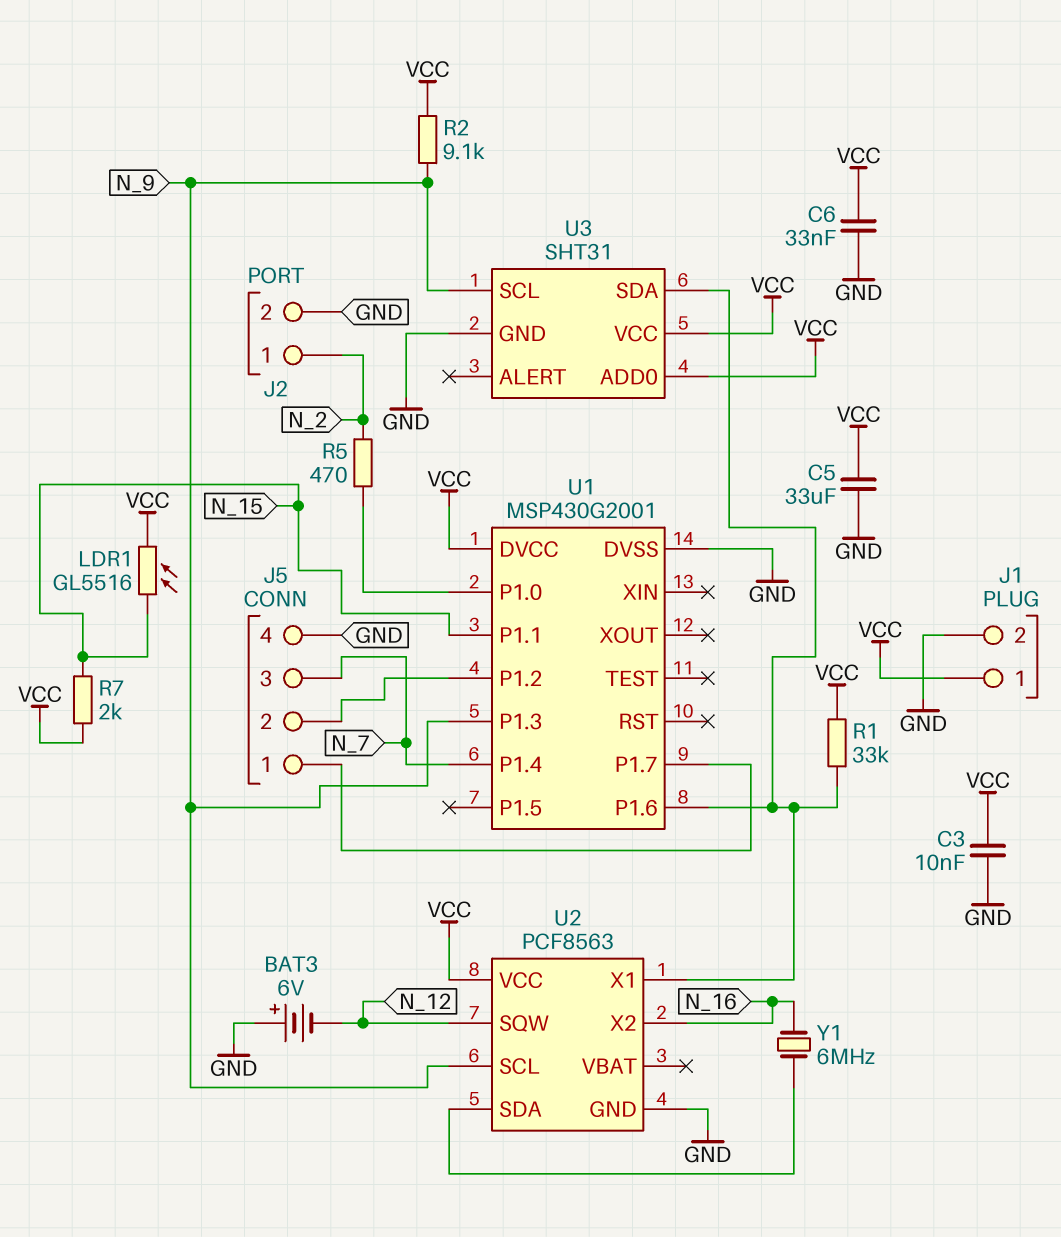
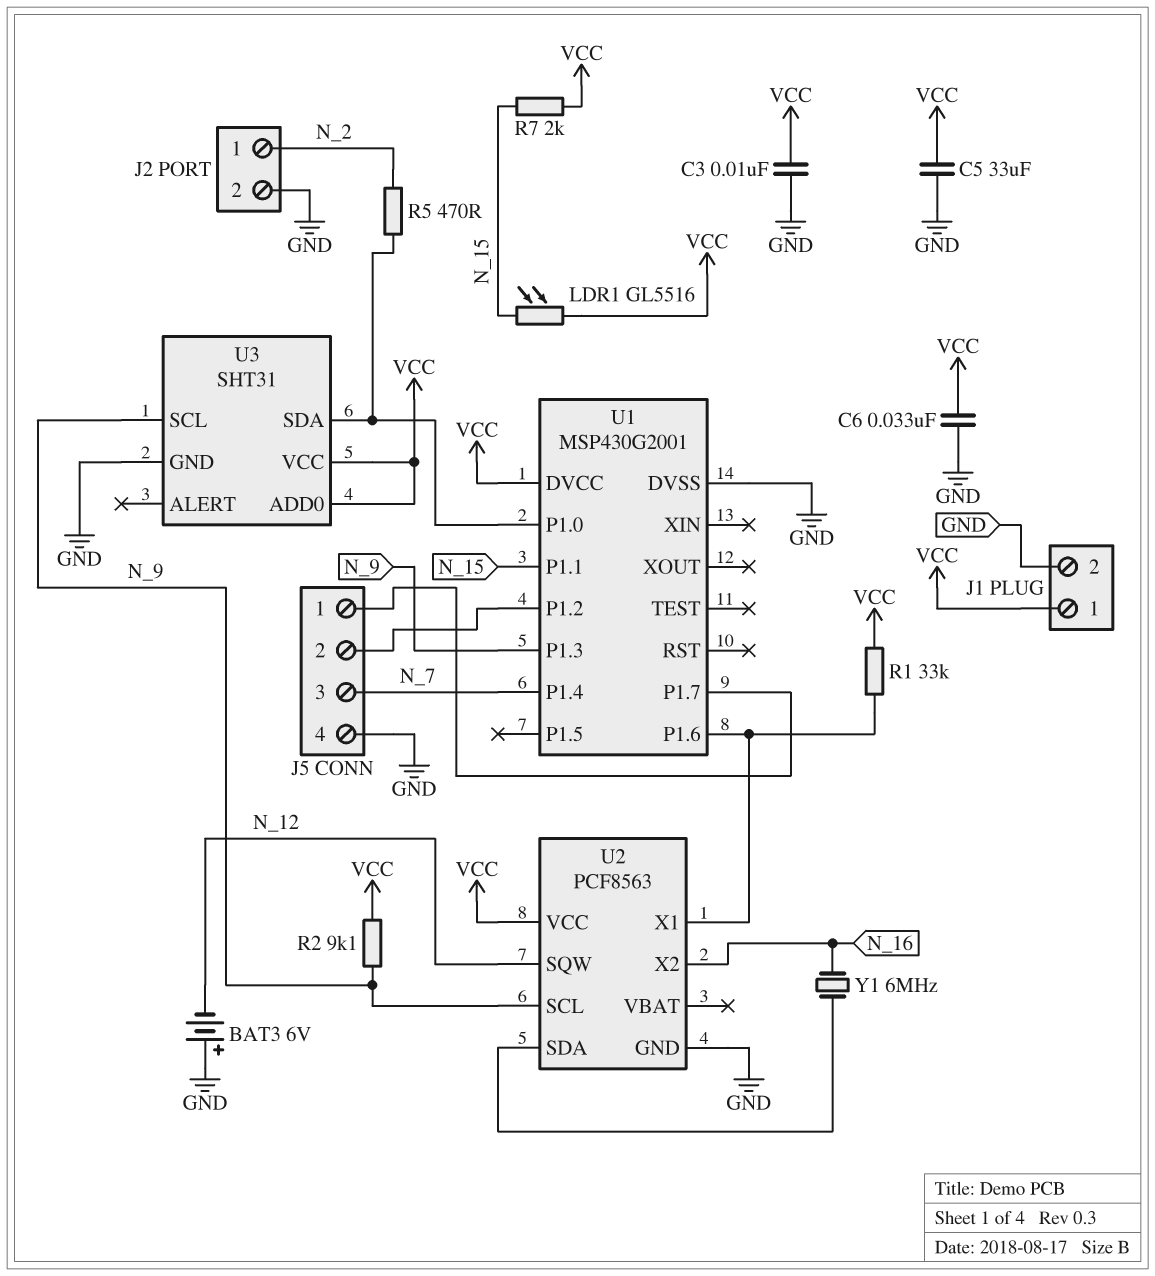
U3 pin SDA: U1/P1.6 -> U1/P1.0

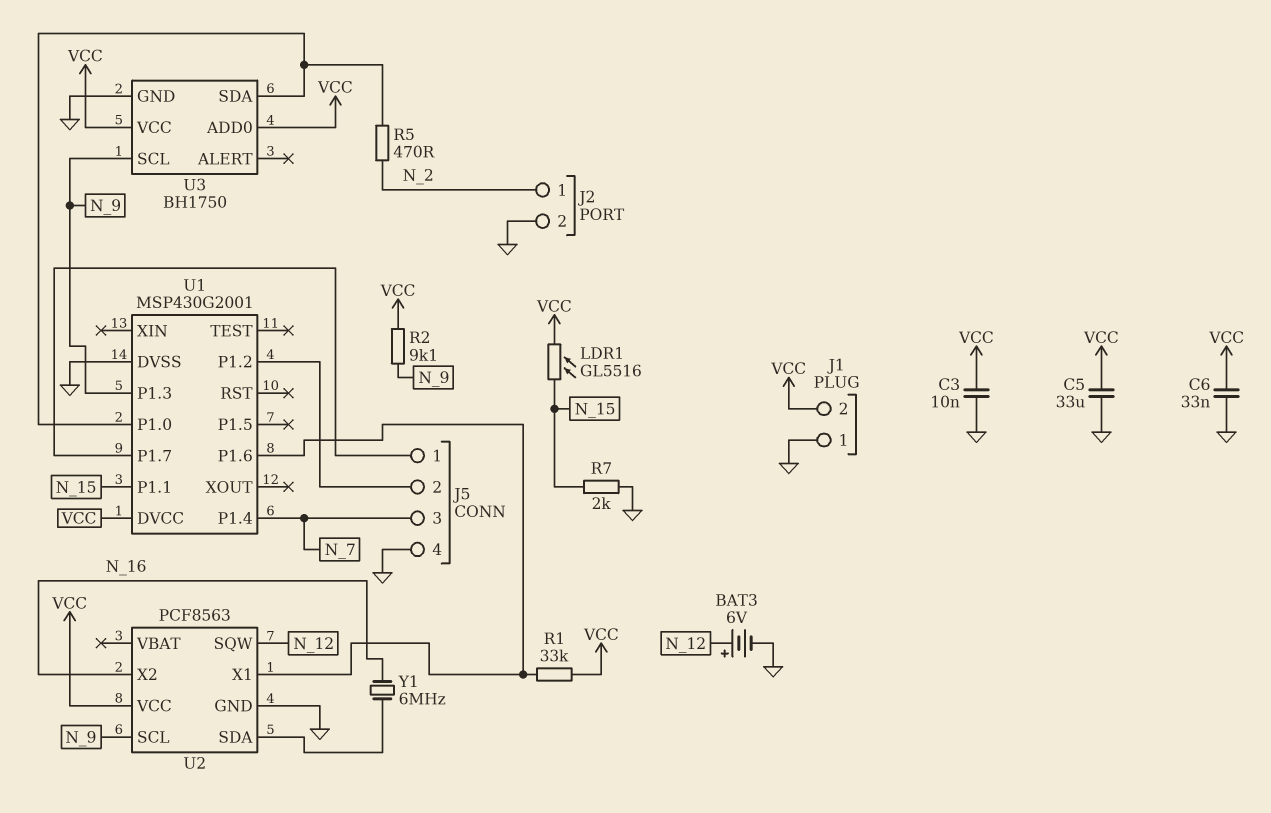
BAT3: 6V (plus GND, minus N_12) -> 6V (plus N_12, minus GND)
J1 pin 1: VCC -> GND
J1 pin 2: GND -> VCC
R7: 2k (N_15, VCC) -> 2k (GND, N_15)
U3: SHT31 -> BH1750

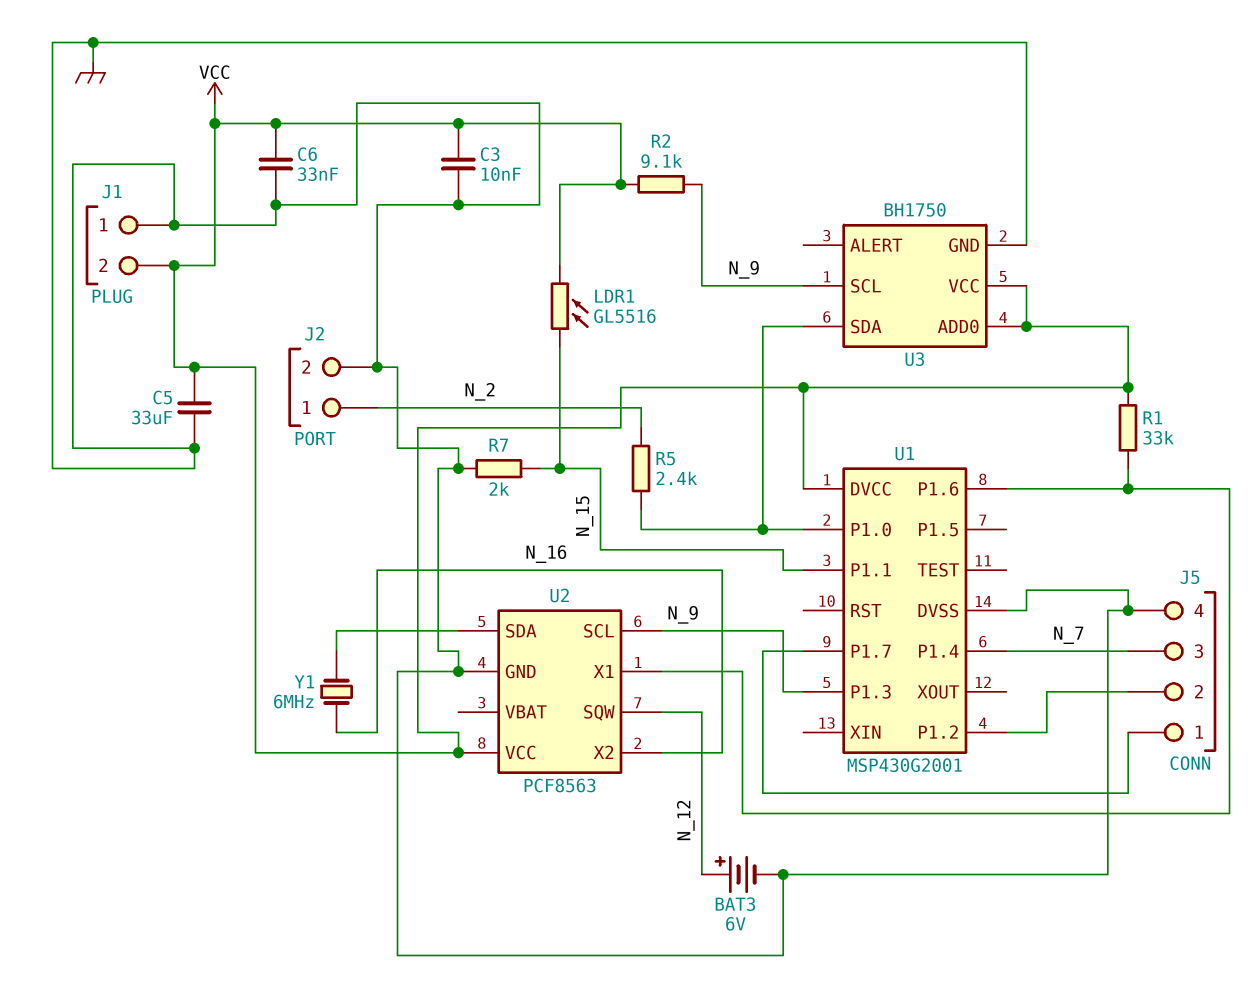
R5: 470 (N_2, U1/P1.0) -> 2.4k (N_2, U1/P1.0)

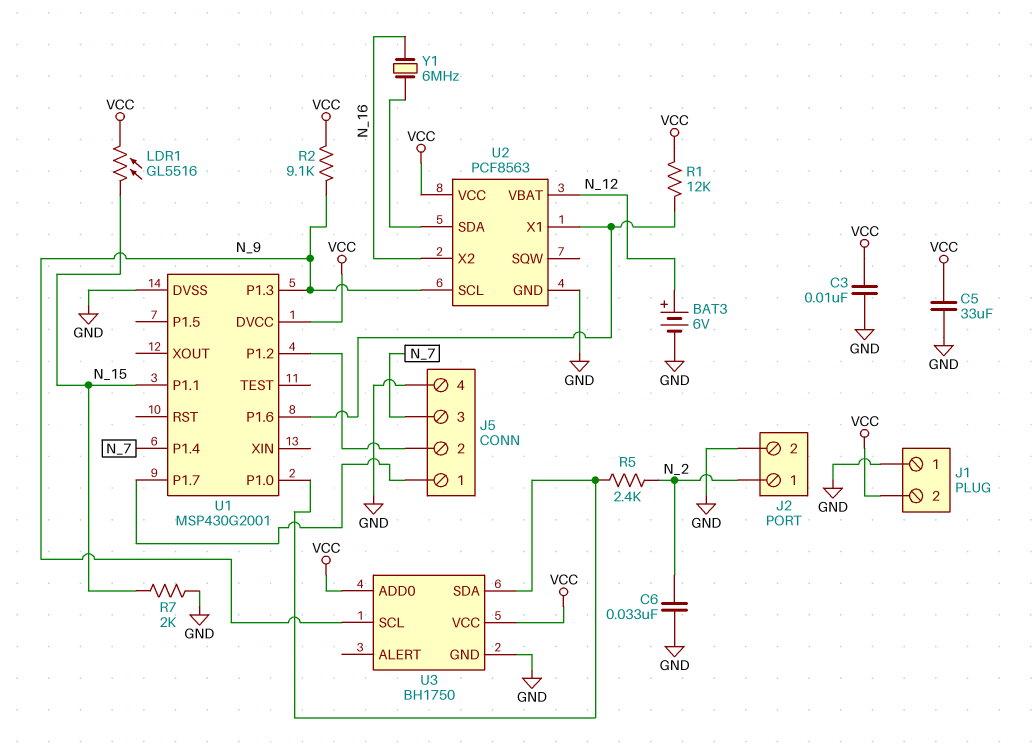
C6: 33nF (GND, VCC) -> 33nF (GND, N_2)
R1: 33k (U1/P1.6, VCC) -> 12k (U1/P1.6, VCC)
U2 pin SQW: N_12 -> none
U2 pin VBAT: none -> N_12

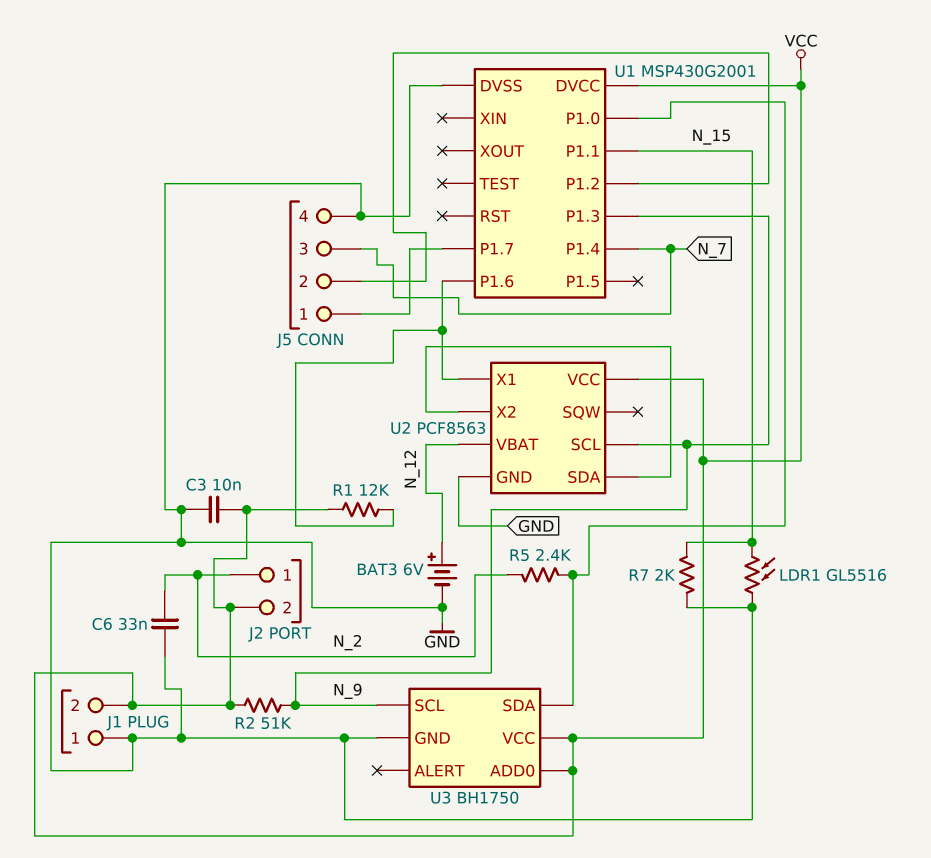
C5: 33uF (GND, VCC) -> none
J2 pin 2: GND -> VCC
LDR1: GL5516 (N_15, VCC) -> GL5516 (GND, N_15)
R2: 9.1k (N_9, VCC) -> 51k (N_9, VCC)
U2 pin X2: N_16 -> U2/SDA
Y1: 6MHz (N_16, U2/SDA) -> none

